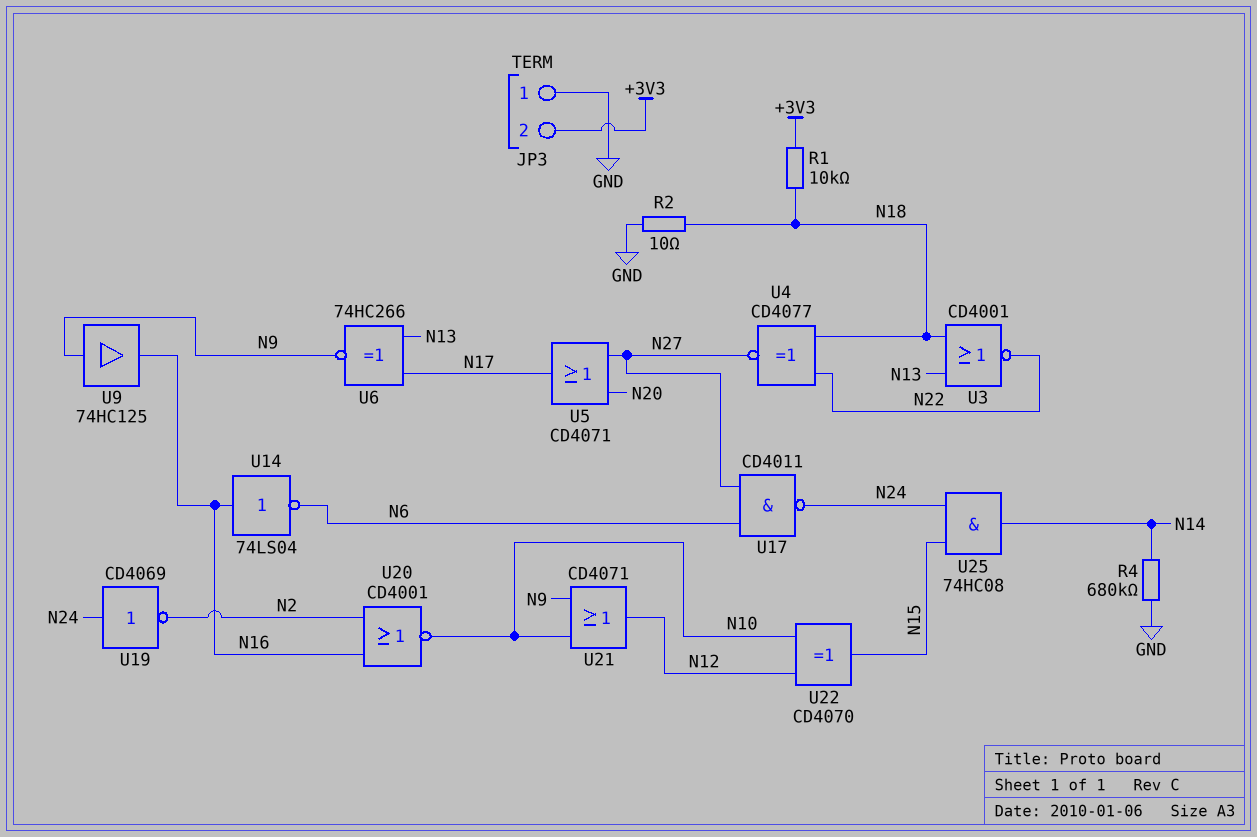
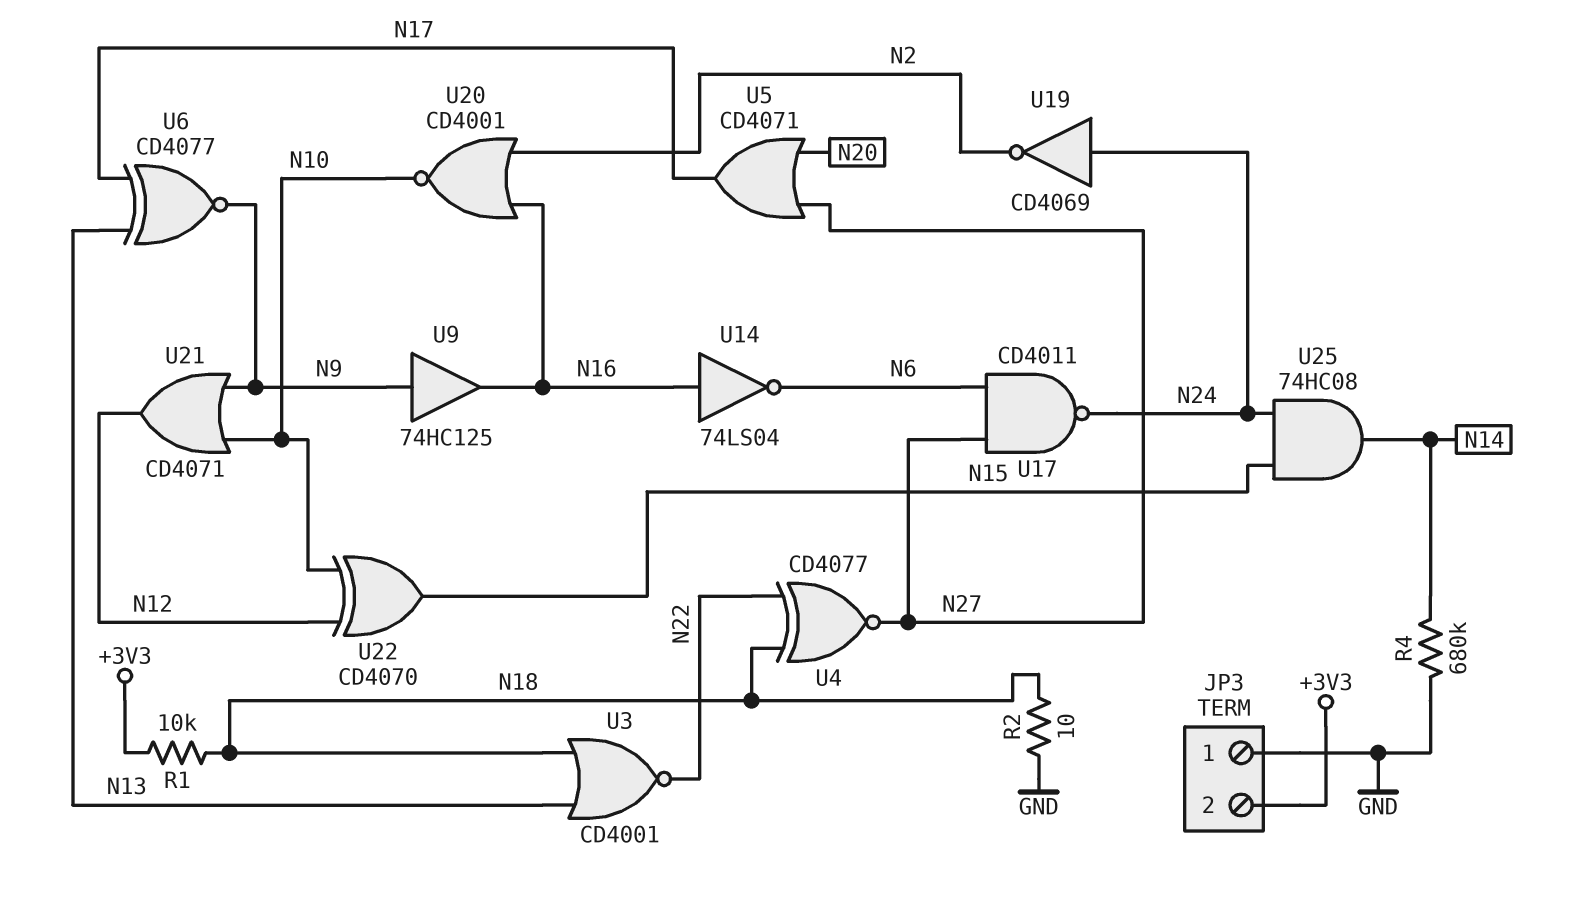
U6: XNOR 74HC266 (in N13, in N17, out N9) -> XNOR CD4077 (in N13, in N17, out N9)

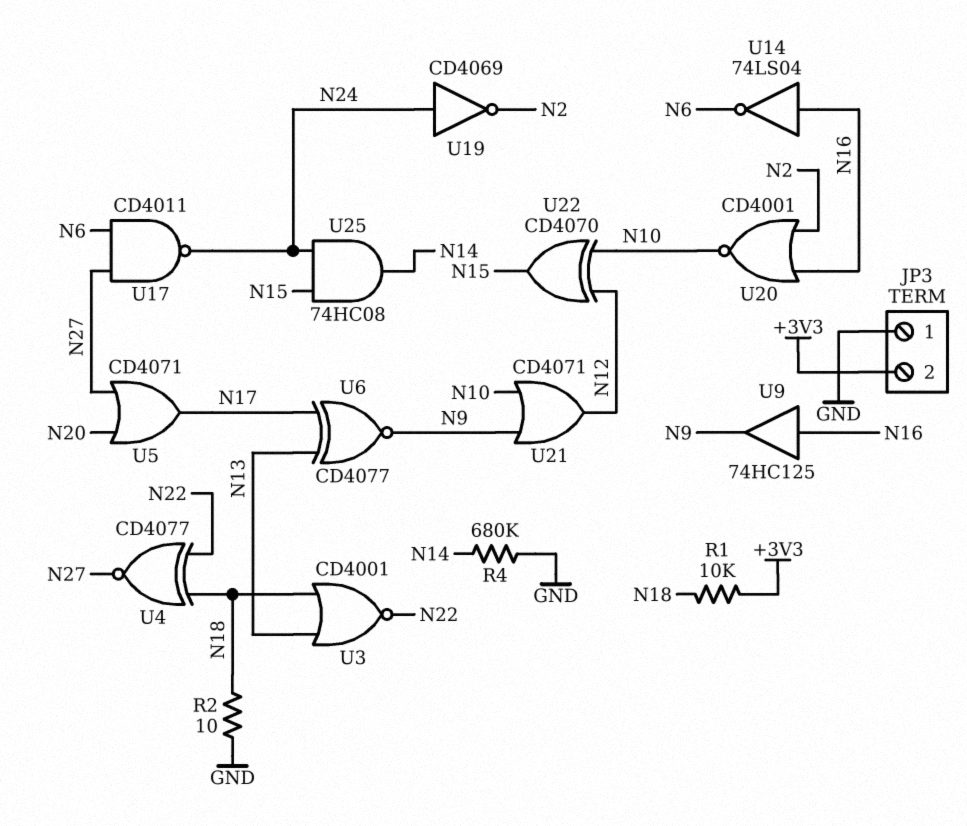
U9: buffer 74HC125 (in N9, out N16) -> buffer 74HC125 (in N16, out N9)

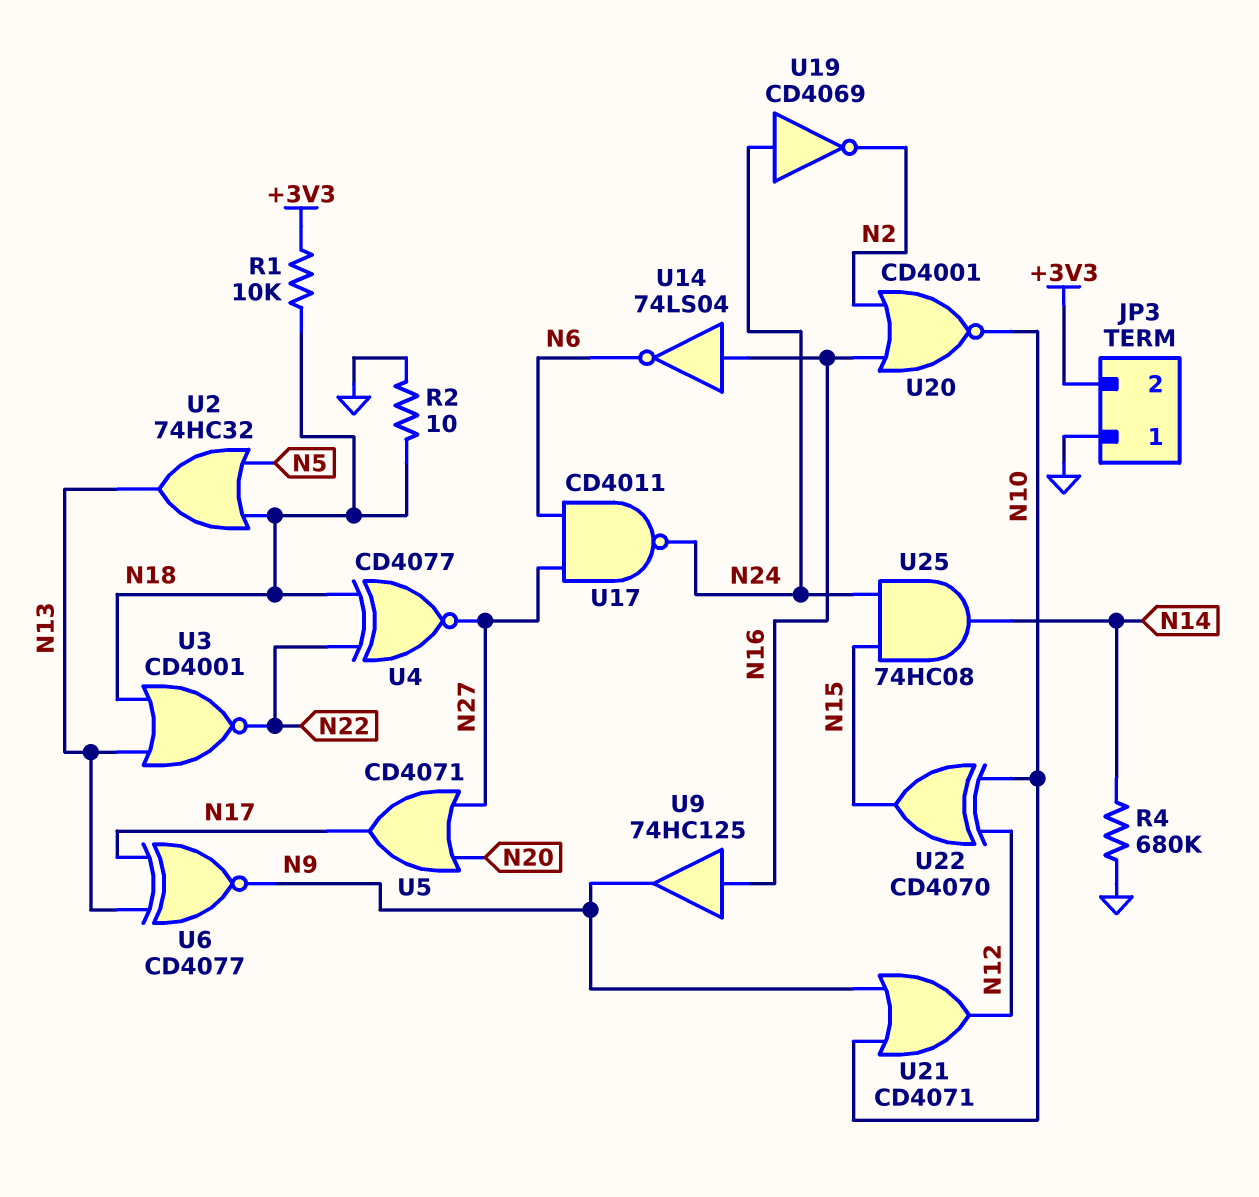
U2: none -> OR 74HC32 (in N5, in N18, out N13)

